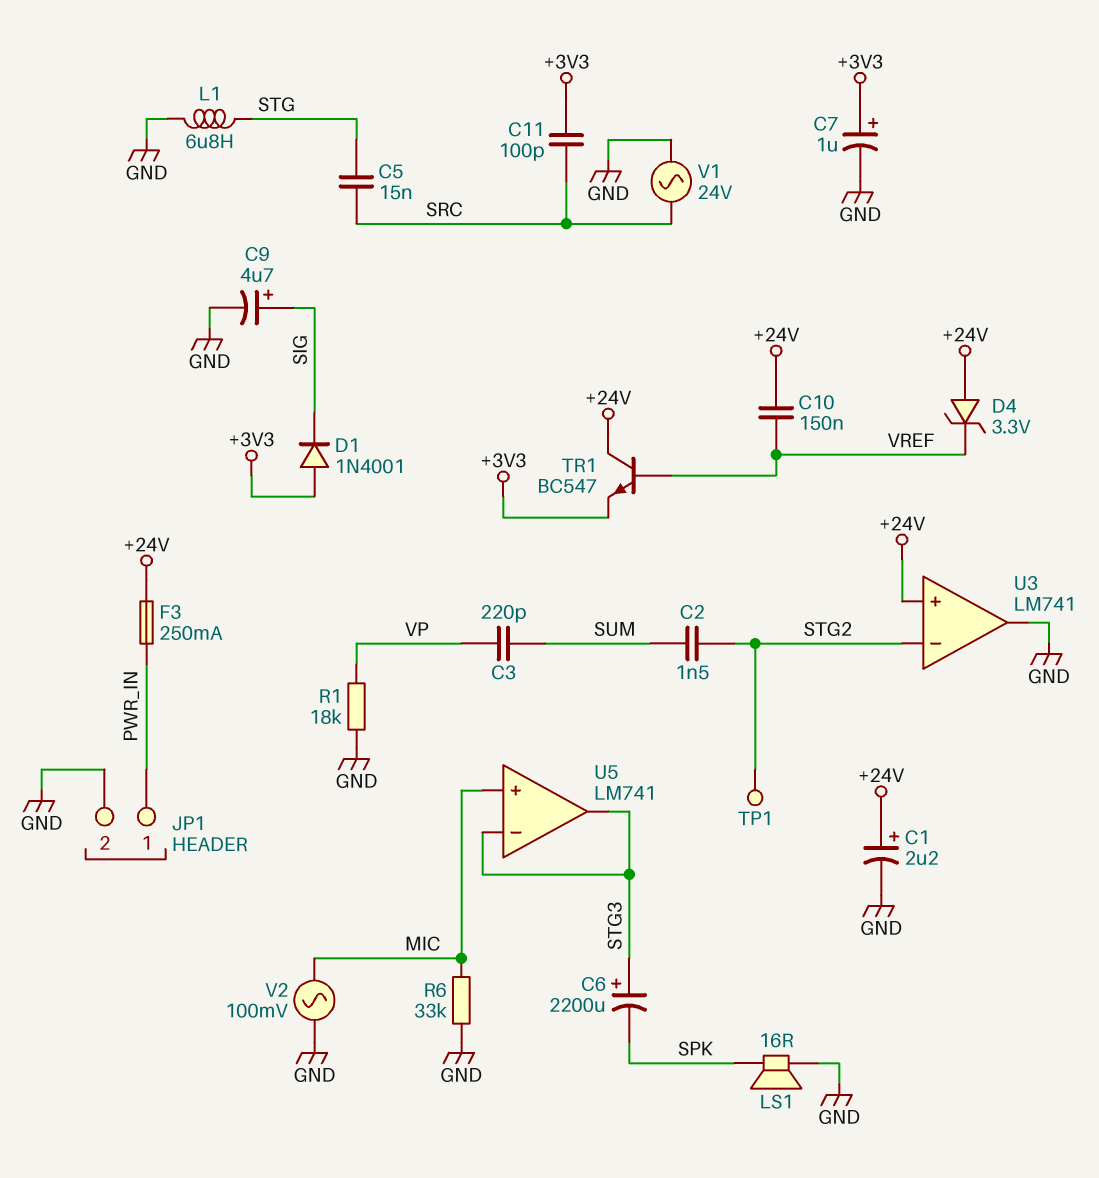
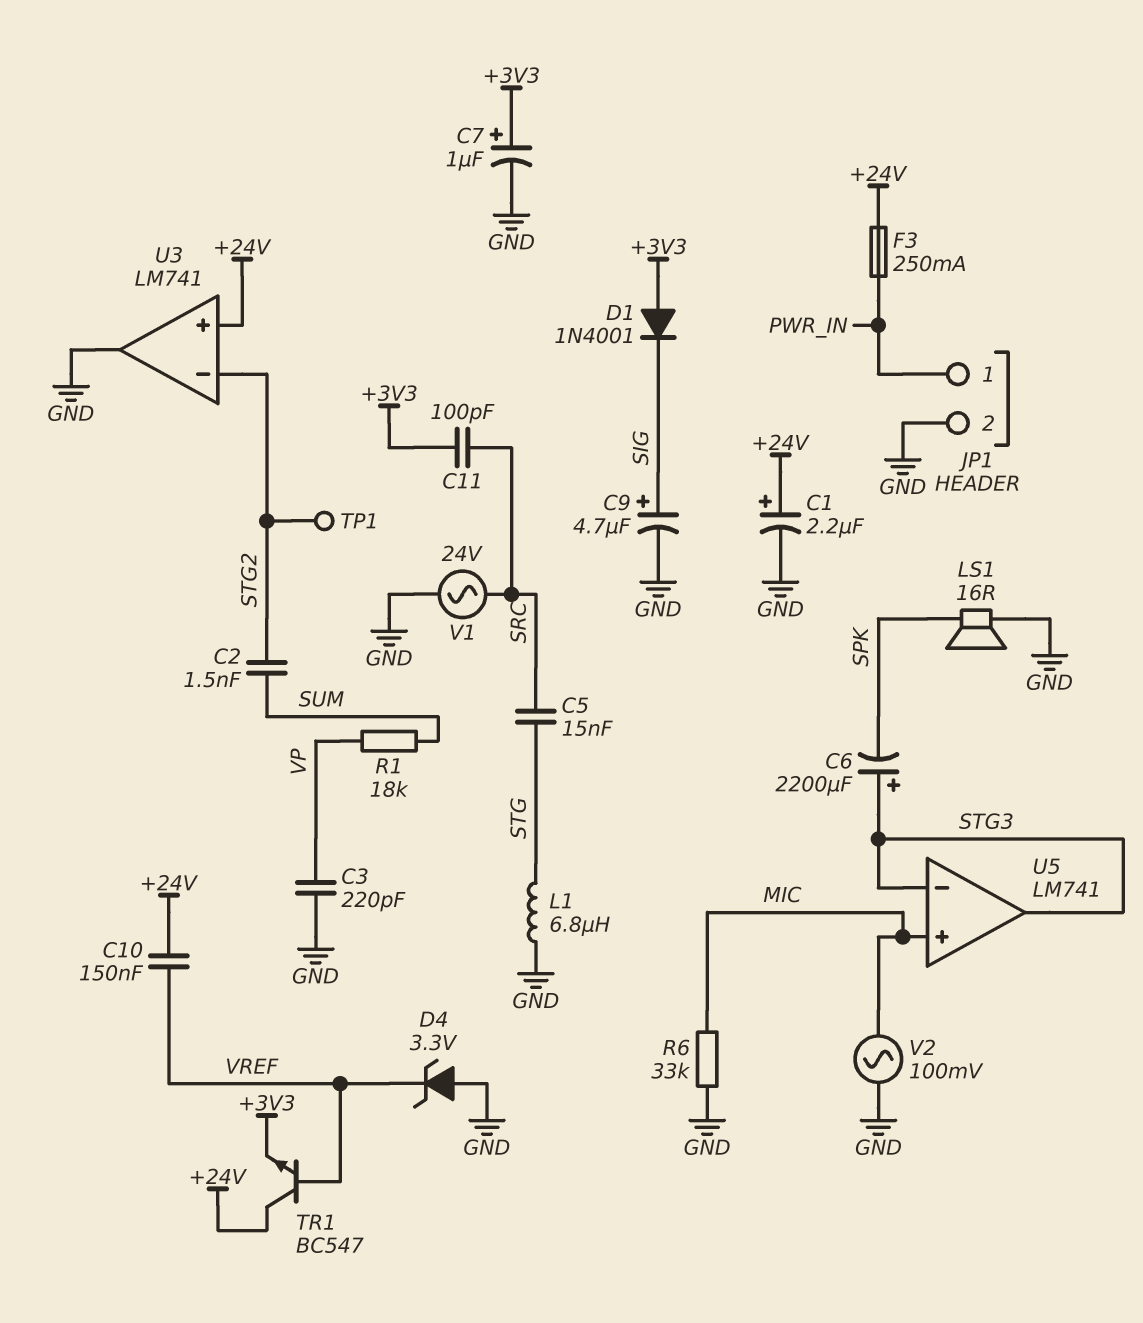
C3: 220pF (SUM, VP) -> 220pF (GND, VP)
D4: zener 3.3V (A +24V, K VREF) -> zener 3.3V (A GND, K VREF)
R1: 18k (GND, VP) -> 18k (SUM, VP)

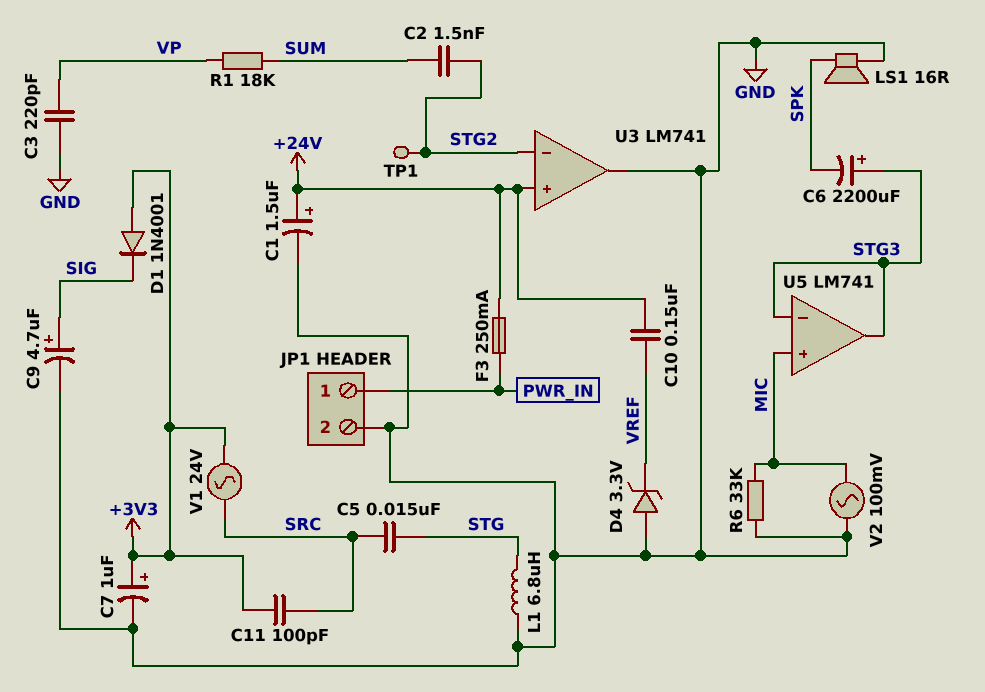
C1: 2.2uF (plus +24V, minus GND) -> 1.5uF (plus +24V, minus GND)
TR1: NPN BC547 (B VREF, C +24V, E +3V3) -> none
V1: AC 24V (GND, SRC) -> AC 24V (+3V3, SRC)

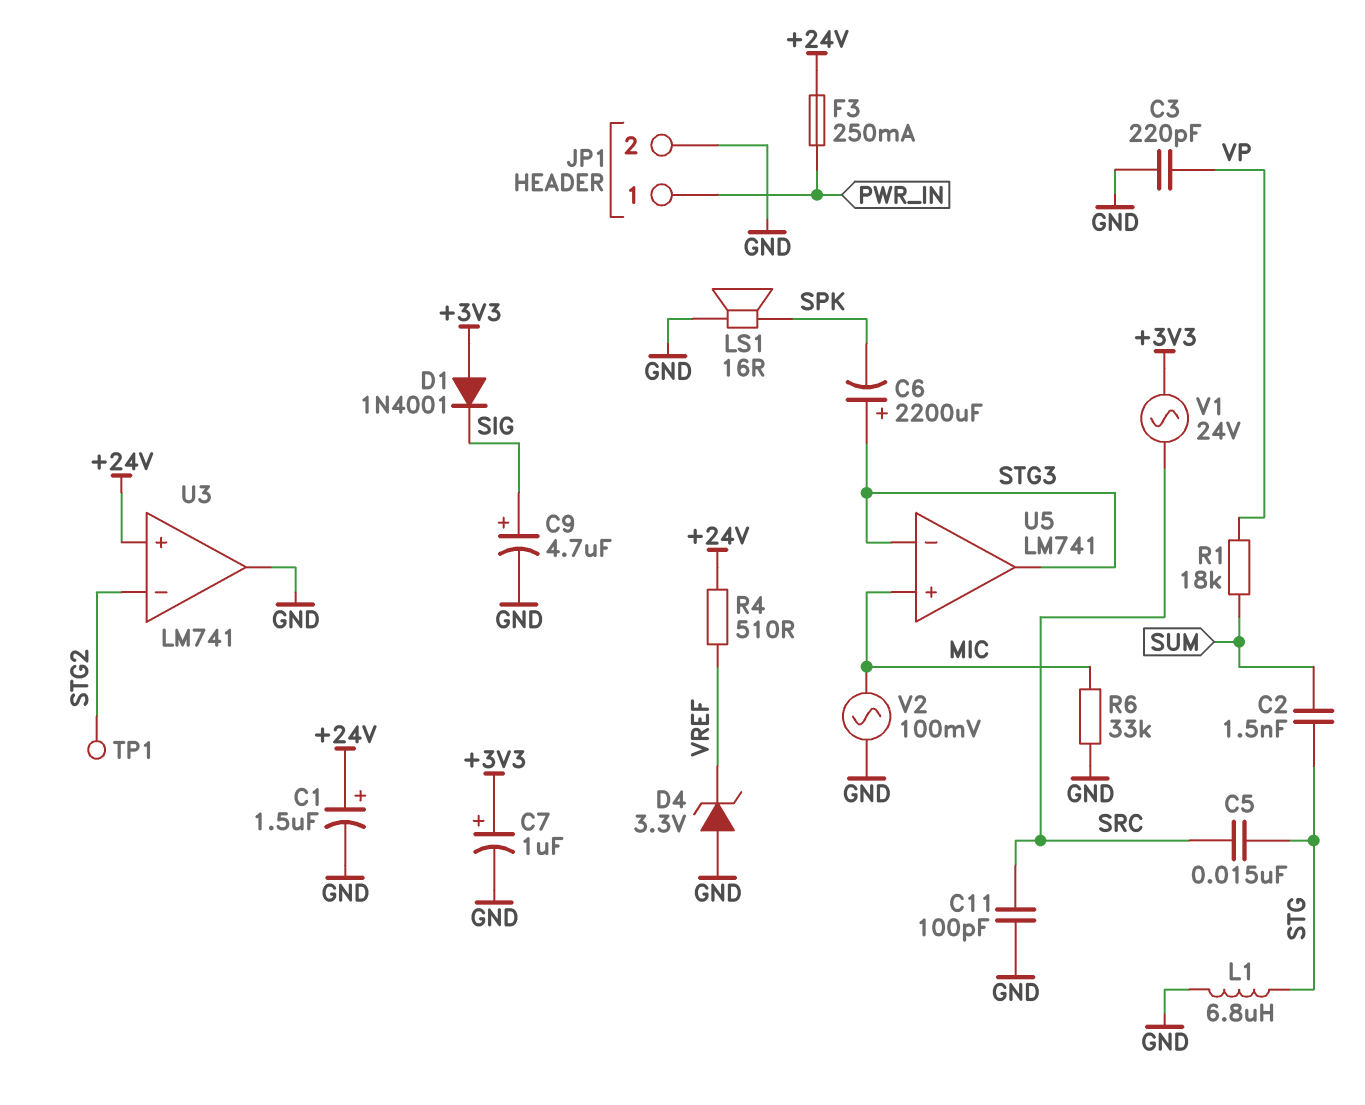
C2: 1.5nF (STG2, SUM) -> 1.5nF (STG, SUM)
C10: 150nF (+24V, VREF) -> none
C11: 100pF (+3V3, SRC) -> 100pF (GND, SRC)
R4: none -> 510 (+24V, VREF)

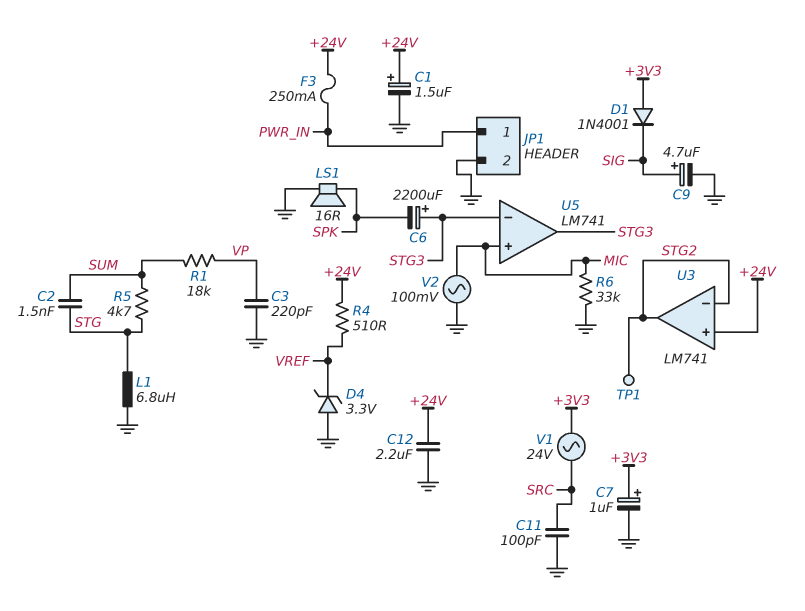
C5: 15nF (SRC, STG) -> none
C12: none -> 2.2uF (+24V, GND)
R5: none -> 4.7k (STG, SUM)
U3 pin out: GND -> STG2

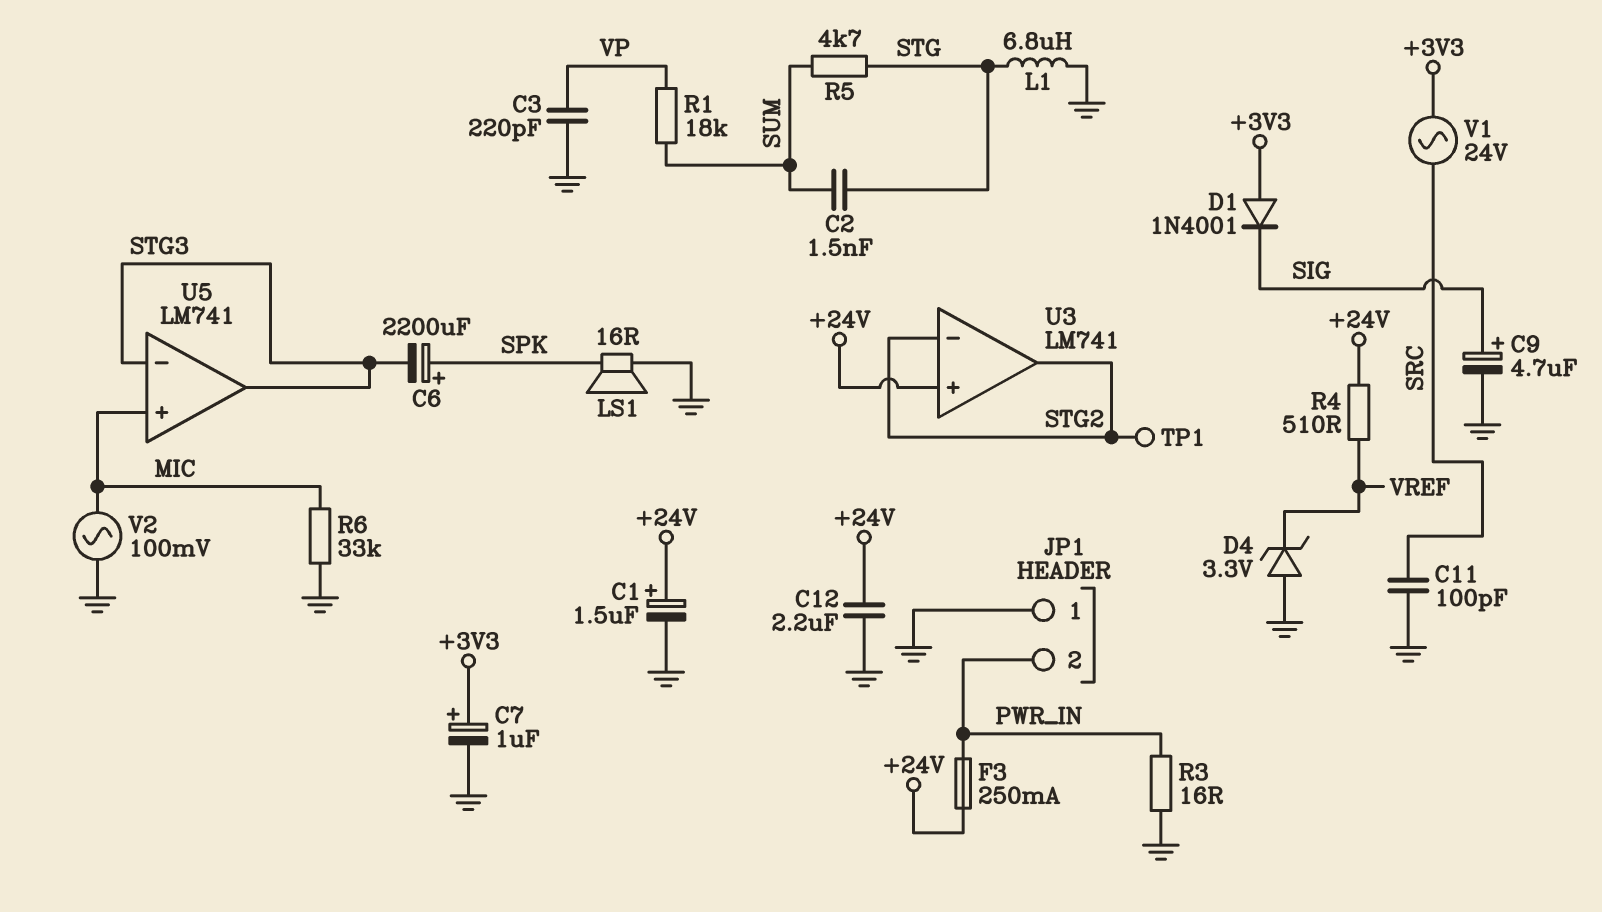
C6: 2200uF (plus STG3, minus SPK) -> 2200uF (plus SPK, minus STG3)
JP1 pin 1: PWR_IN -> GND
JP1 pin 2: GND -> PWR_IN
R3: none -> 16 (GND, PWR_IN)

